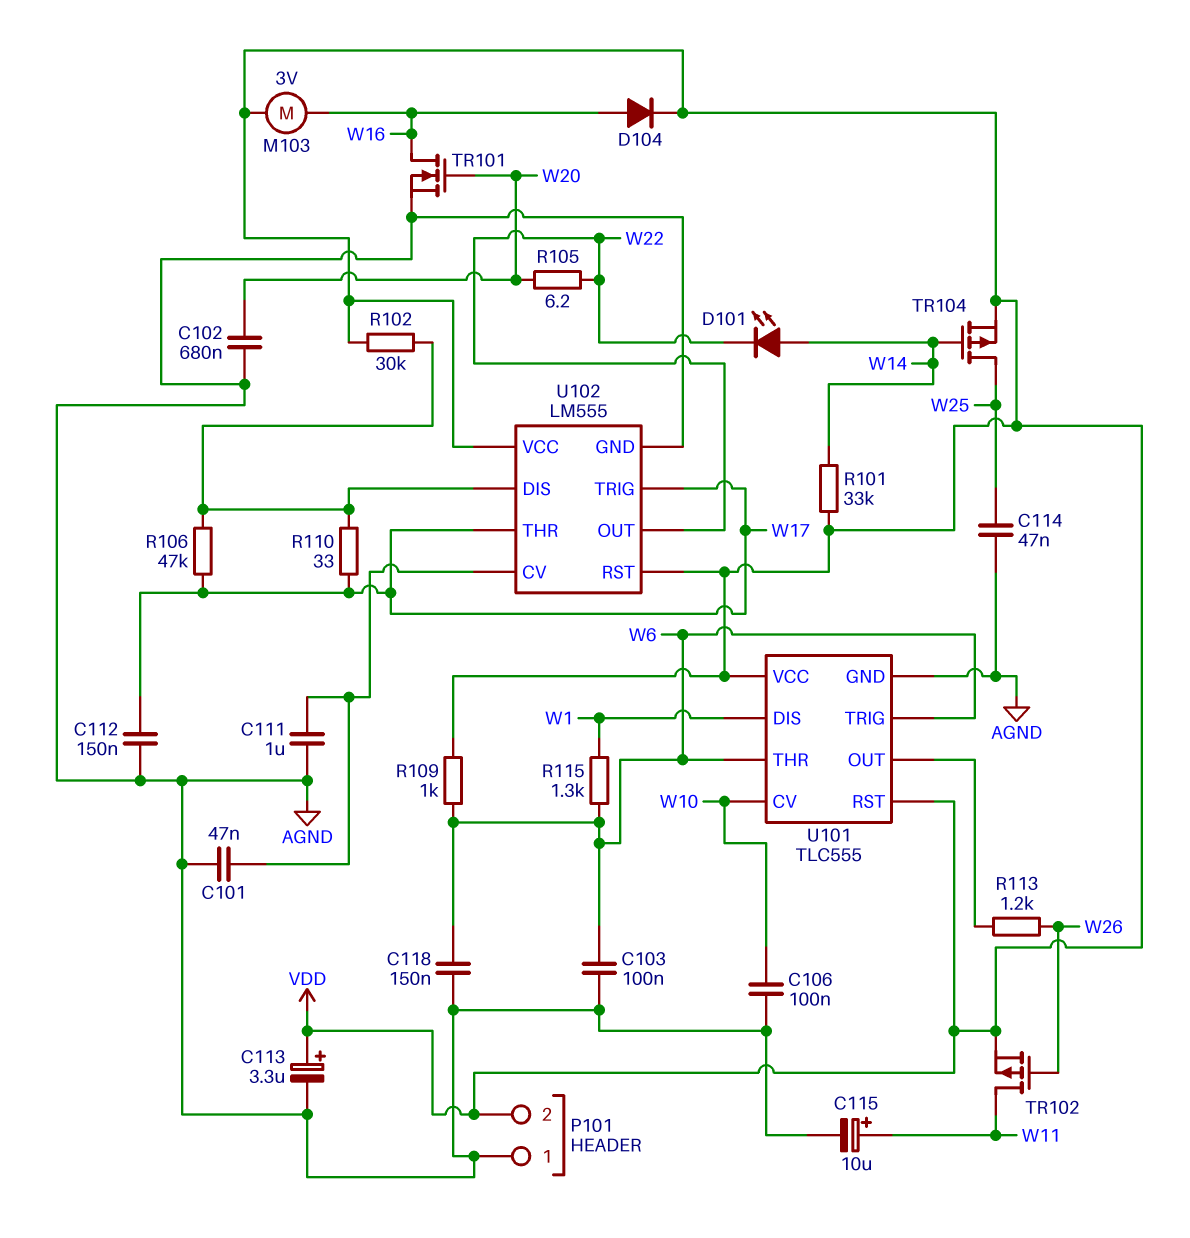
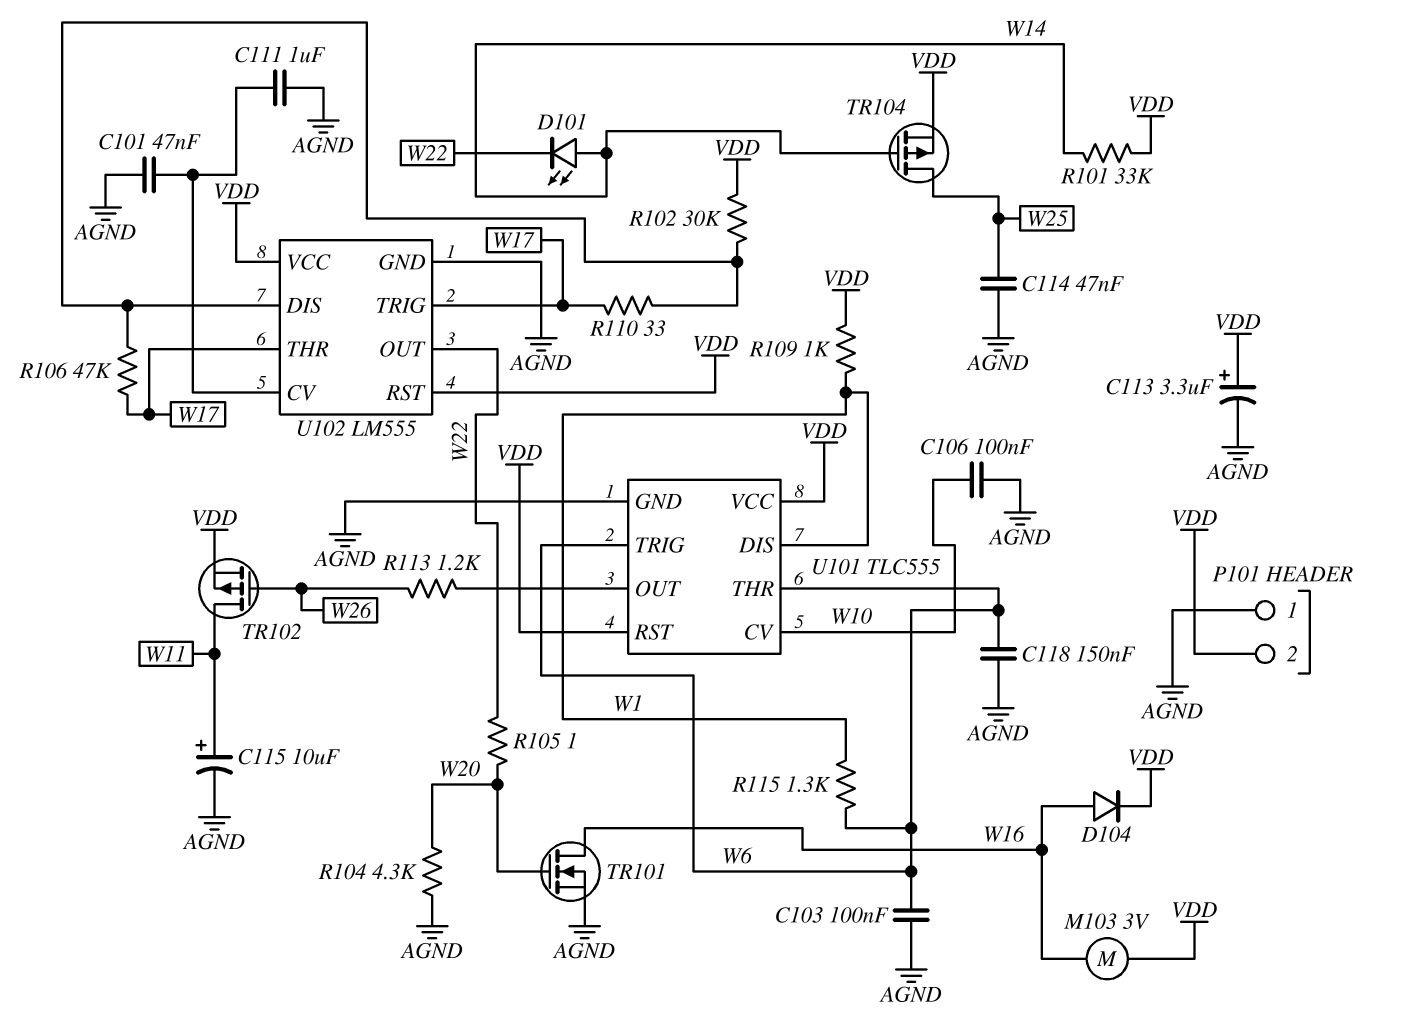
C102: 680nF (AGND, W20) -> none
C112: 150nF (AGND, W17) -> none
R104: none -> 4.3k (AGND, W20)
R105: 6.2 (W20, W22) -> 1 (W20, W22)
R109: 1k (VDD, W6) -> 1k (VDD, W1)

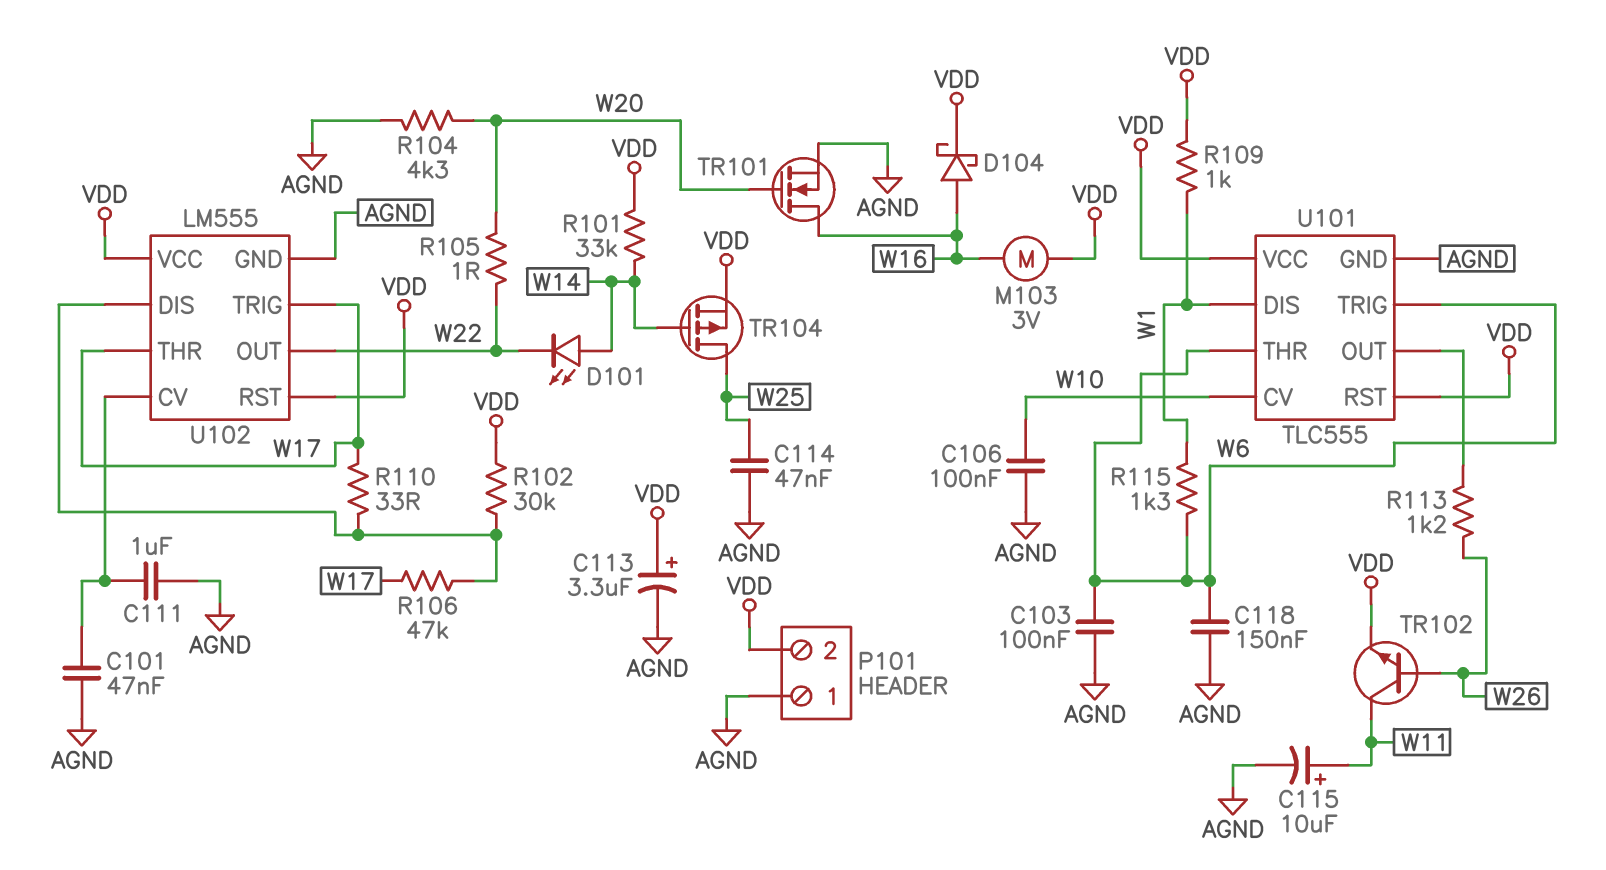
D104: diode (A W16, K VDD) -> schottky (A W16, K VDD)
TR102: PMOS (G W26, D W11, S VDD) -> NPN (B W26, C W11, E VDD)

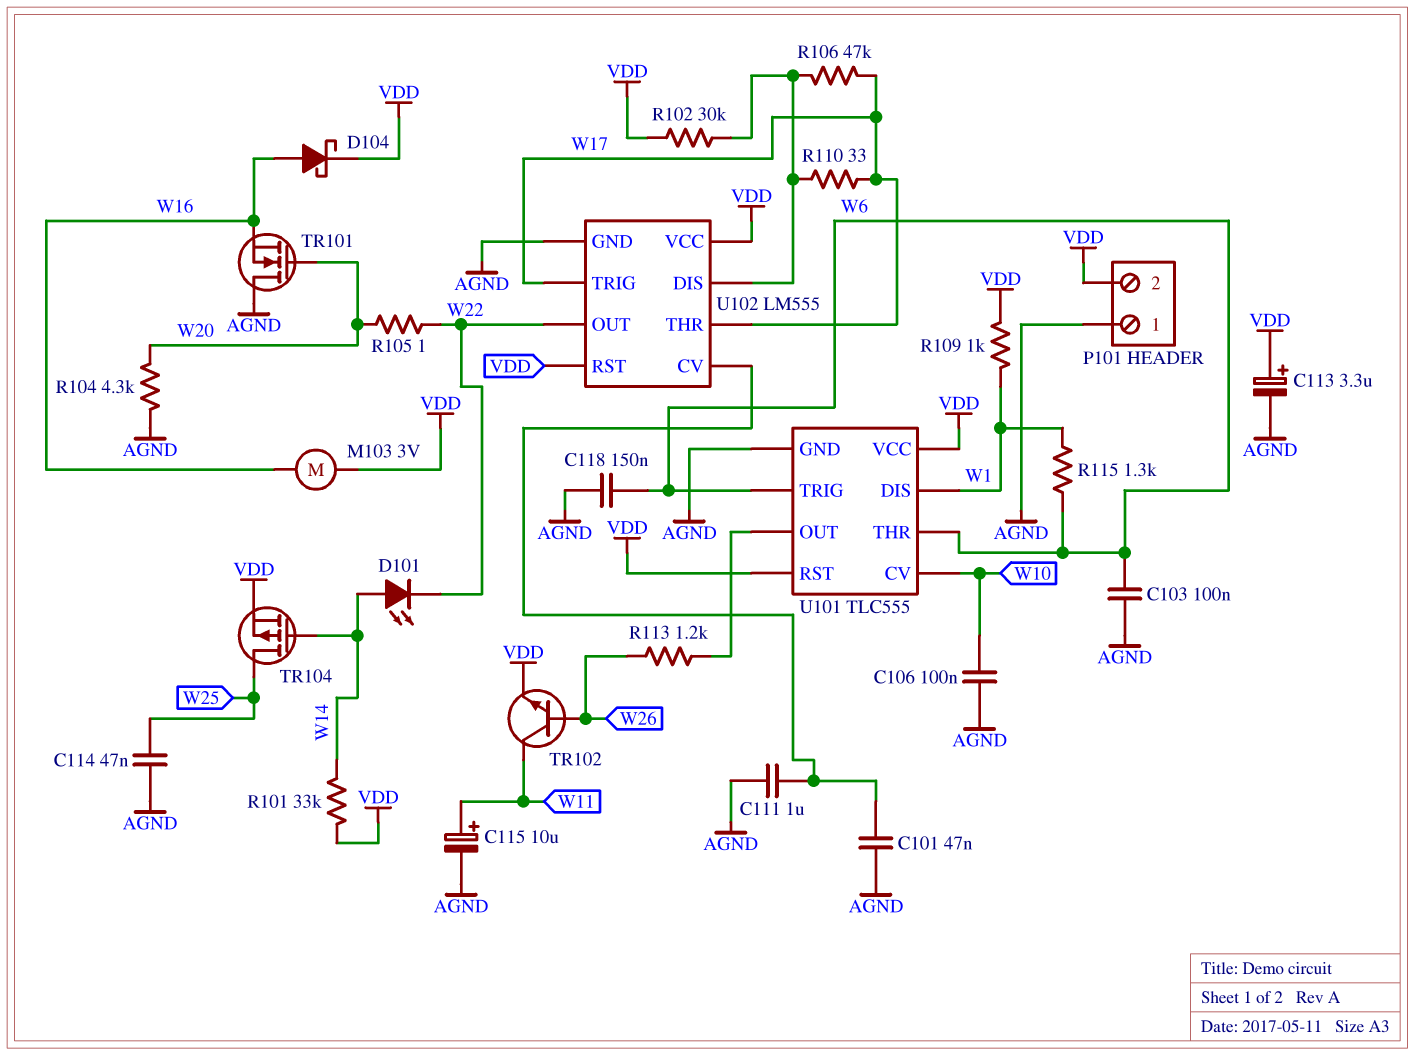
TR101: NMOS (G W20, D W16, S AGND) -> NMOS (G W20, D AGND, S W16)

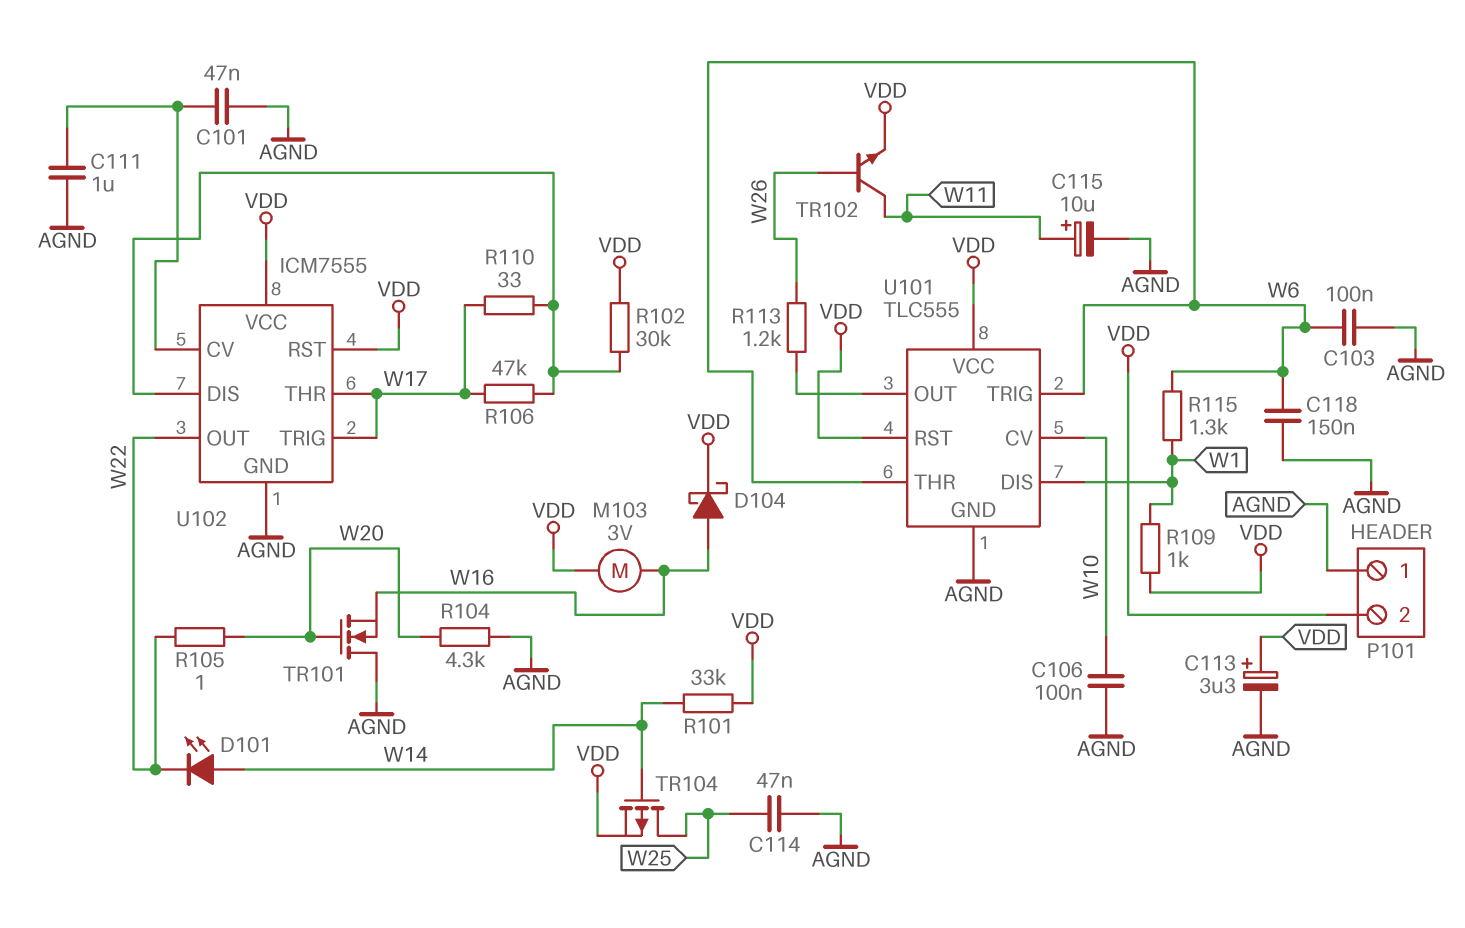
U102: LM555 -> ICM7555

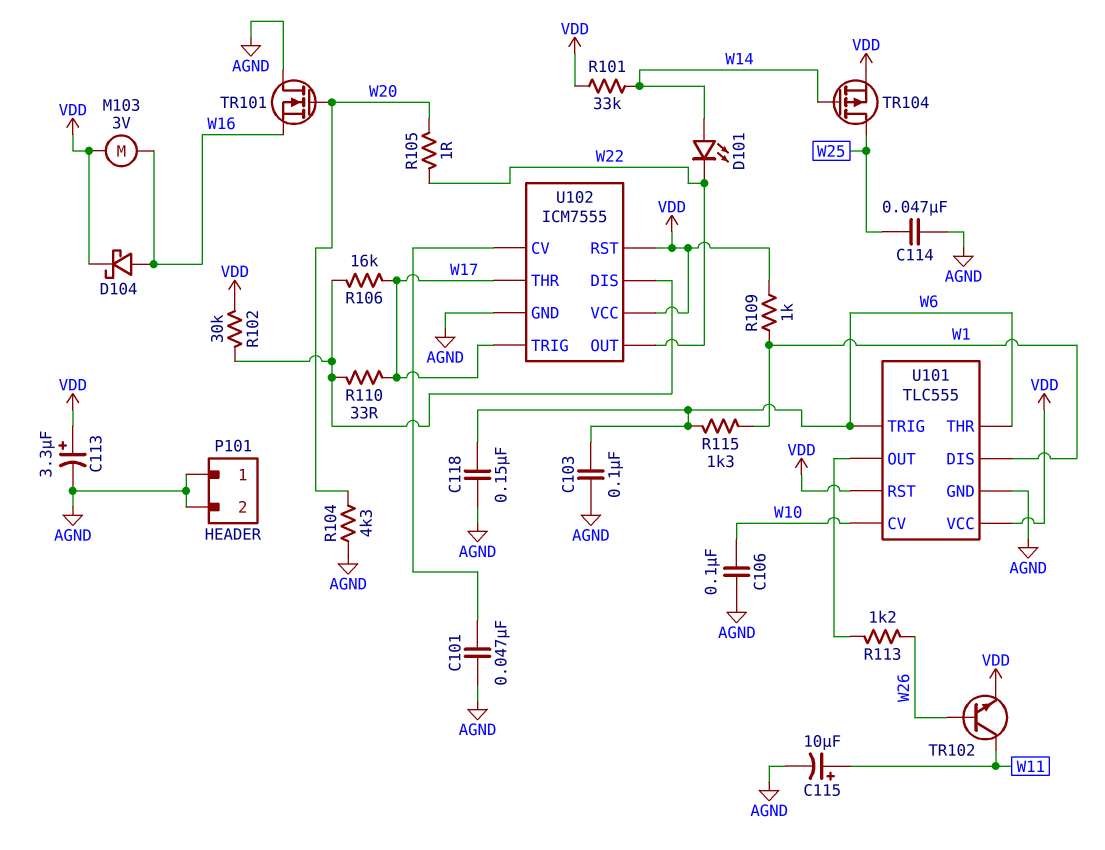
C111: 1uF (AGND, U102/CV) -> none
P101 pin 2: VDD -> AGND
R106: 47k (U102/DIS, W17) -> 16k (U102/DIS, W17)

